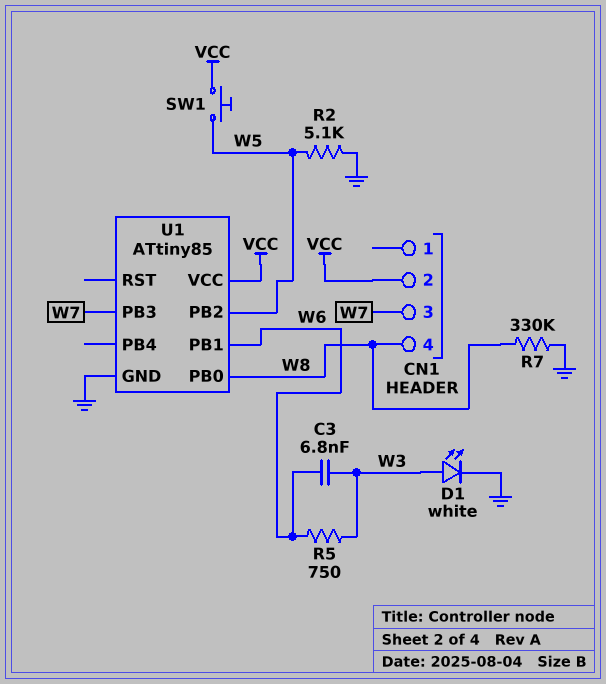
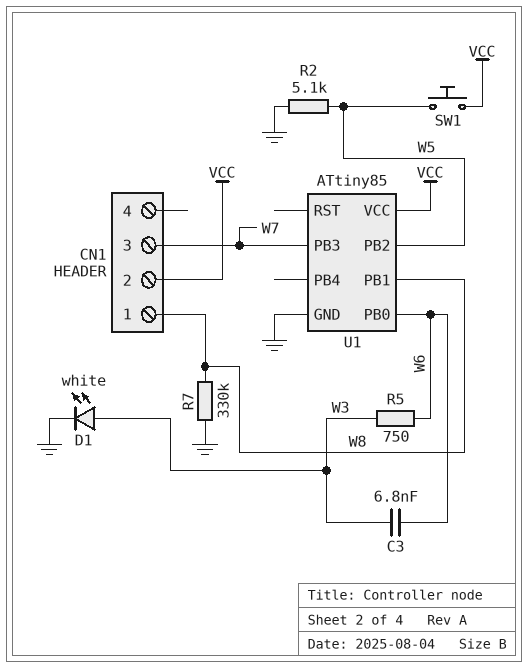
CN1 pin 1: none -> W8
CN1 pin 4: W8 -> none
U1 pin PB0: W8 -> W6
U1 pin PB1: W6 -> W8

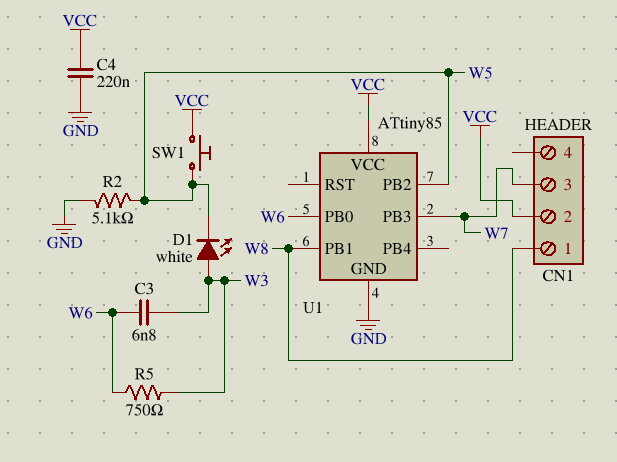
C4: none -> 220nF (GND, VCC)
D1: LED white (A W3, K GND) -> LED white (A W3, K W5)
R7: 330k (GND, W8) -> none

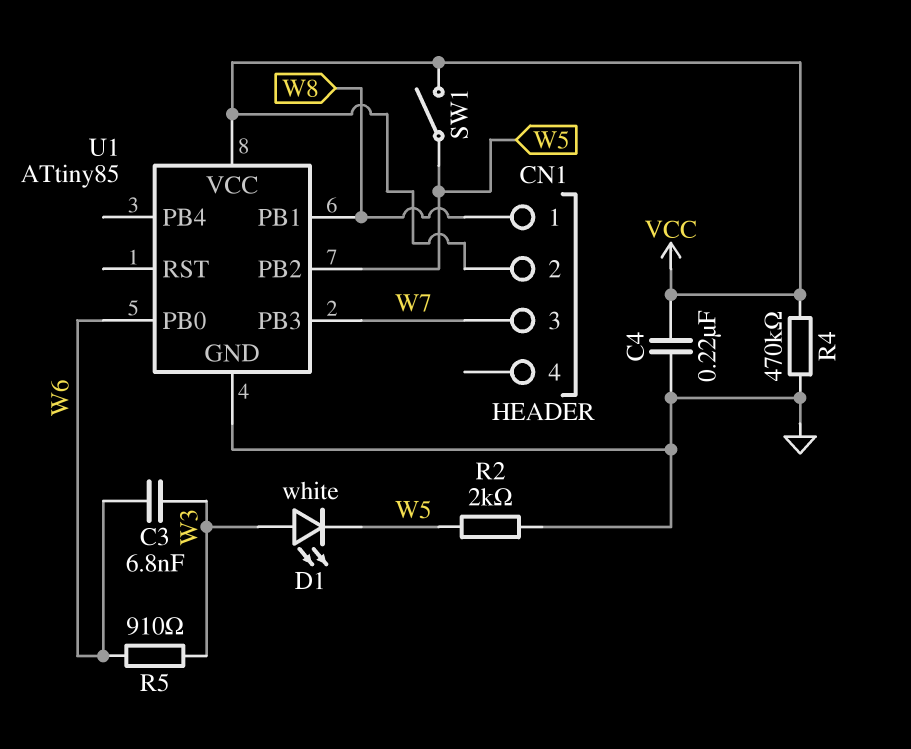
R2: 5.1k (GND, W5) -> 2k (GND, W5)
R4: none -> 470k (GND, VCC)
R5: 750 (W3, W6) -> 910 (W3, W6)
SW1: button (VCC, W5) -> switch (VCC, W5)

